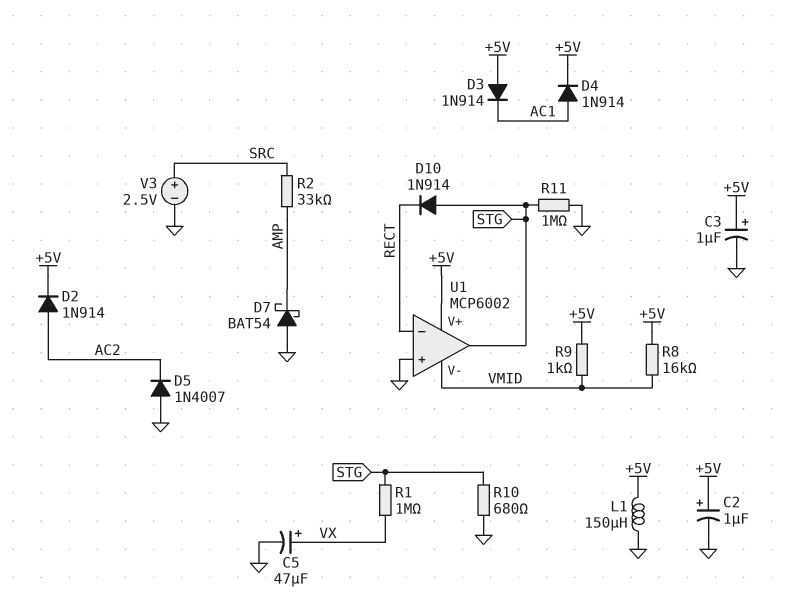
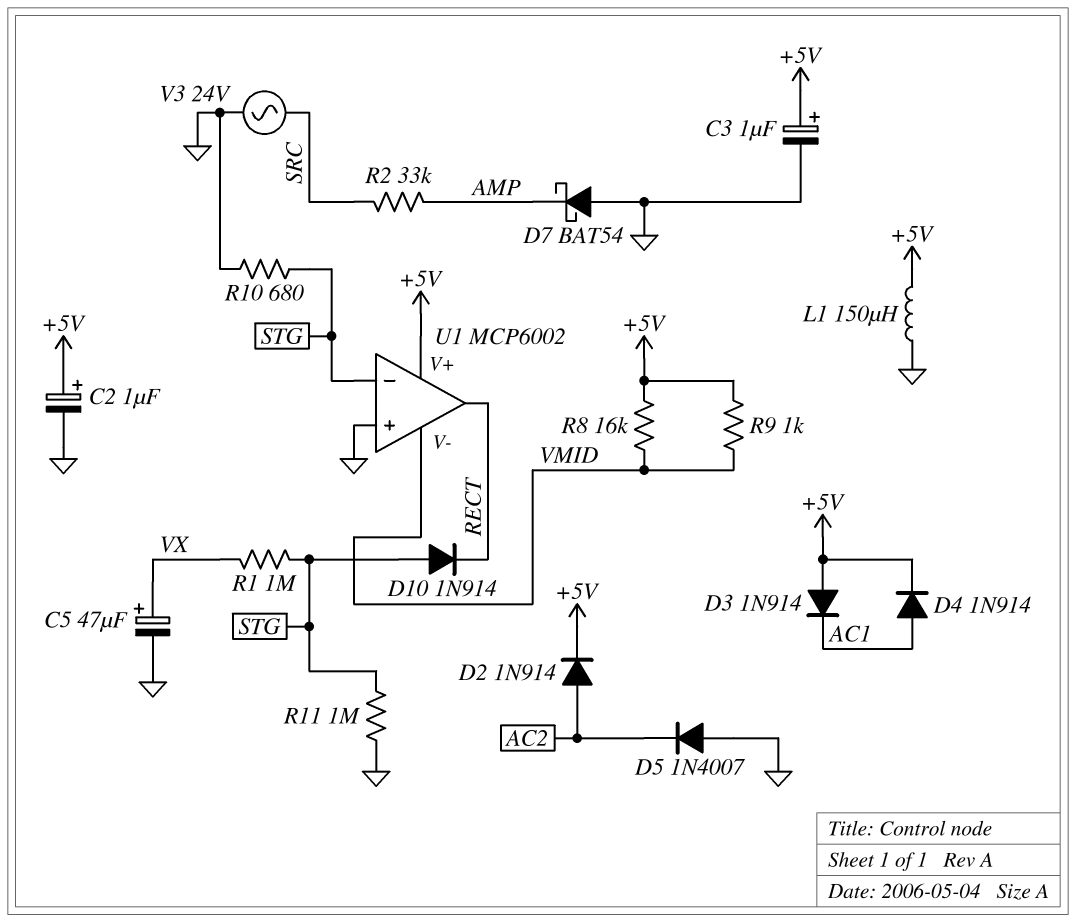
U1 pin in-: RECT -> STG
U1 pin out: STG -> RECT
V3: 2.5V (plus SRC, minus GND) -> AC 24V (GND, SRC)

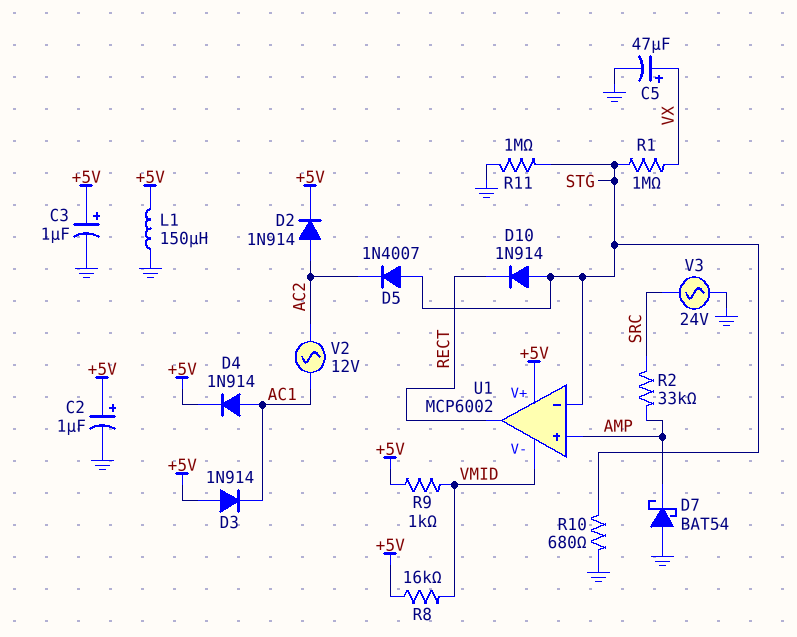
D5: diode 1N4007 (A GND, K AC2) -> diode 1N4007 (A STG, K AC2)
U1 pin in+: GND -> AMP
V2: none -> AC 12V (AC1, AC2)

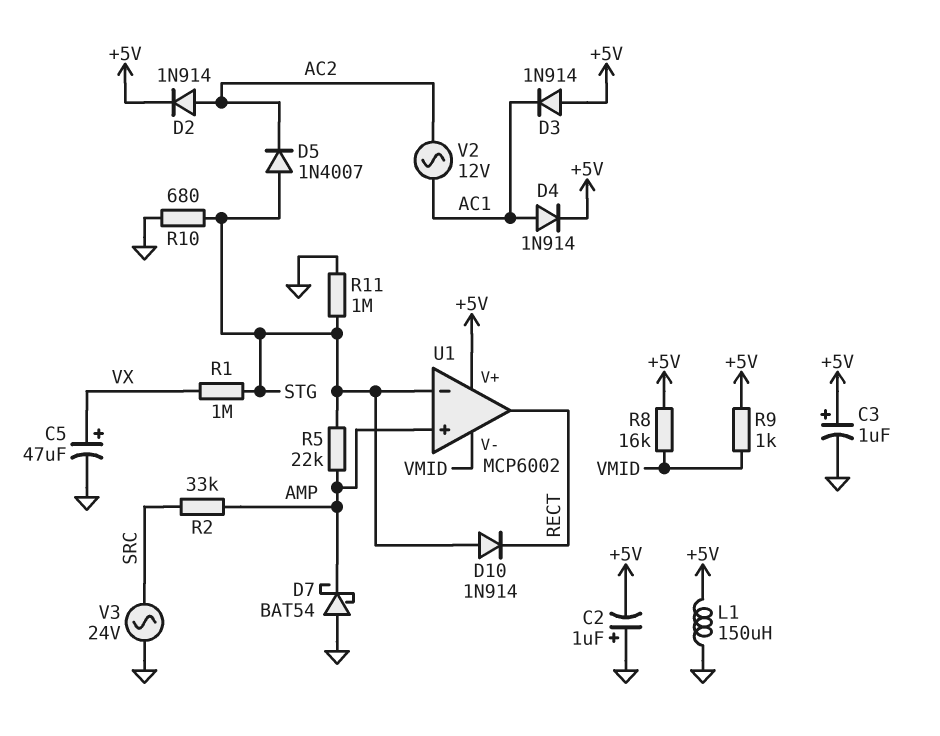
C2: 1uF (plus +5V, minus GND) -> 1uF (plus GND, minus +5V)
R5: none -> 22k (AMP, STG)

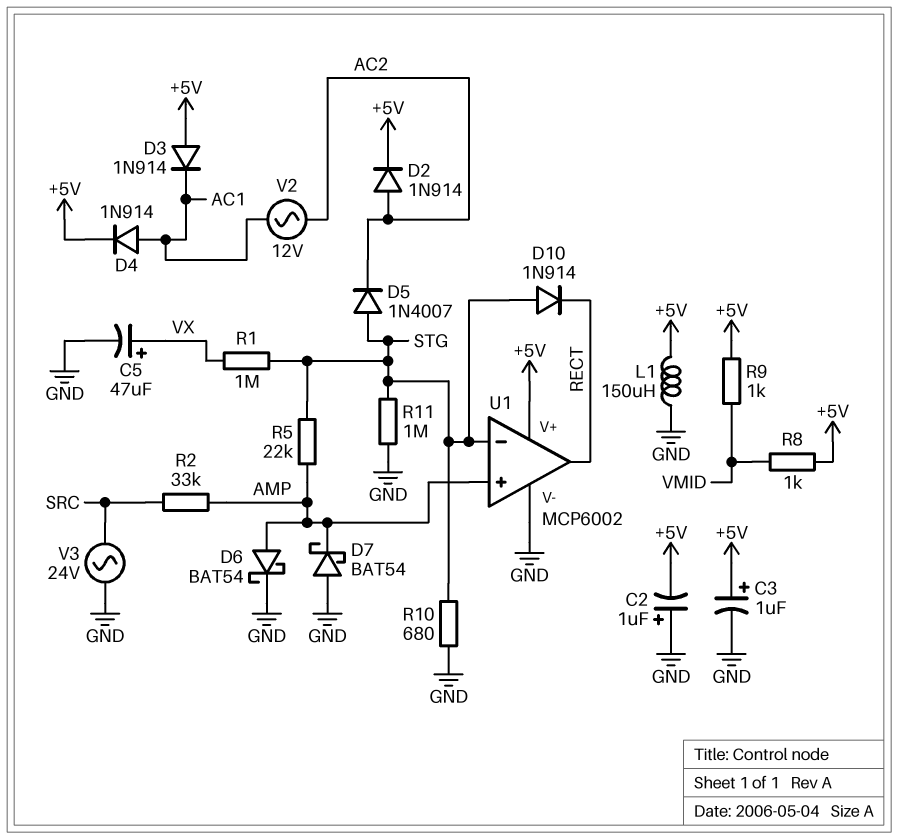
D6: none -> schottky BAT54 (A AMP, K GND)
R8: 16k (+5V, VMID) -> 1k (+5V, VMID)
U1 pin V-: VMID -> GND

